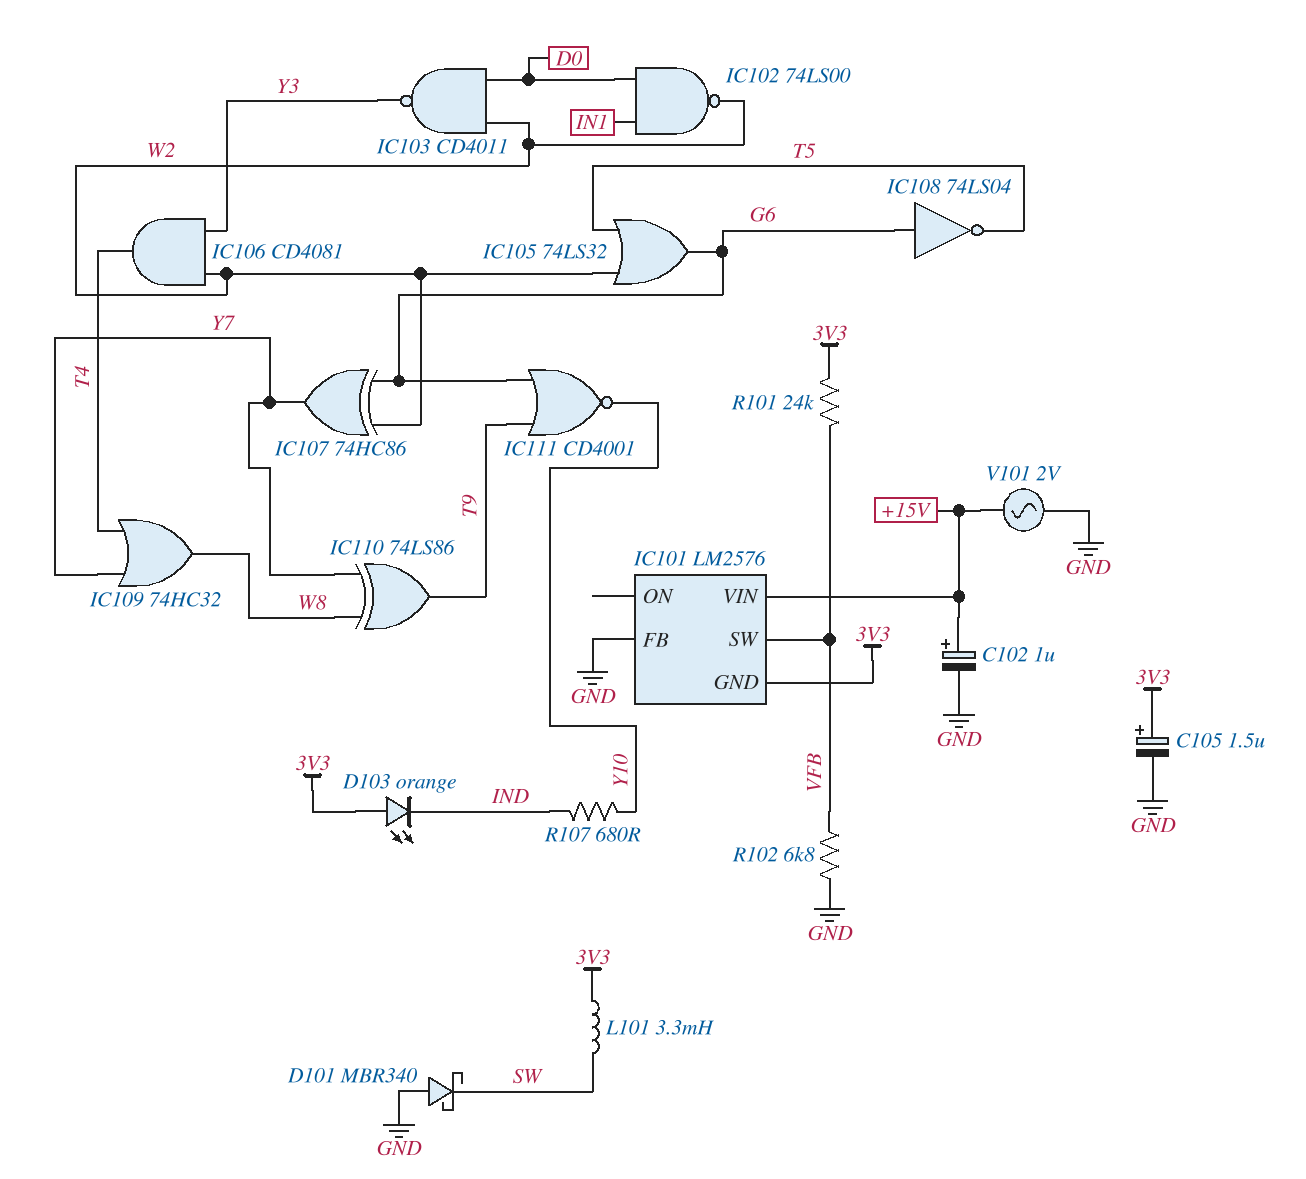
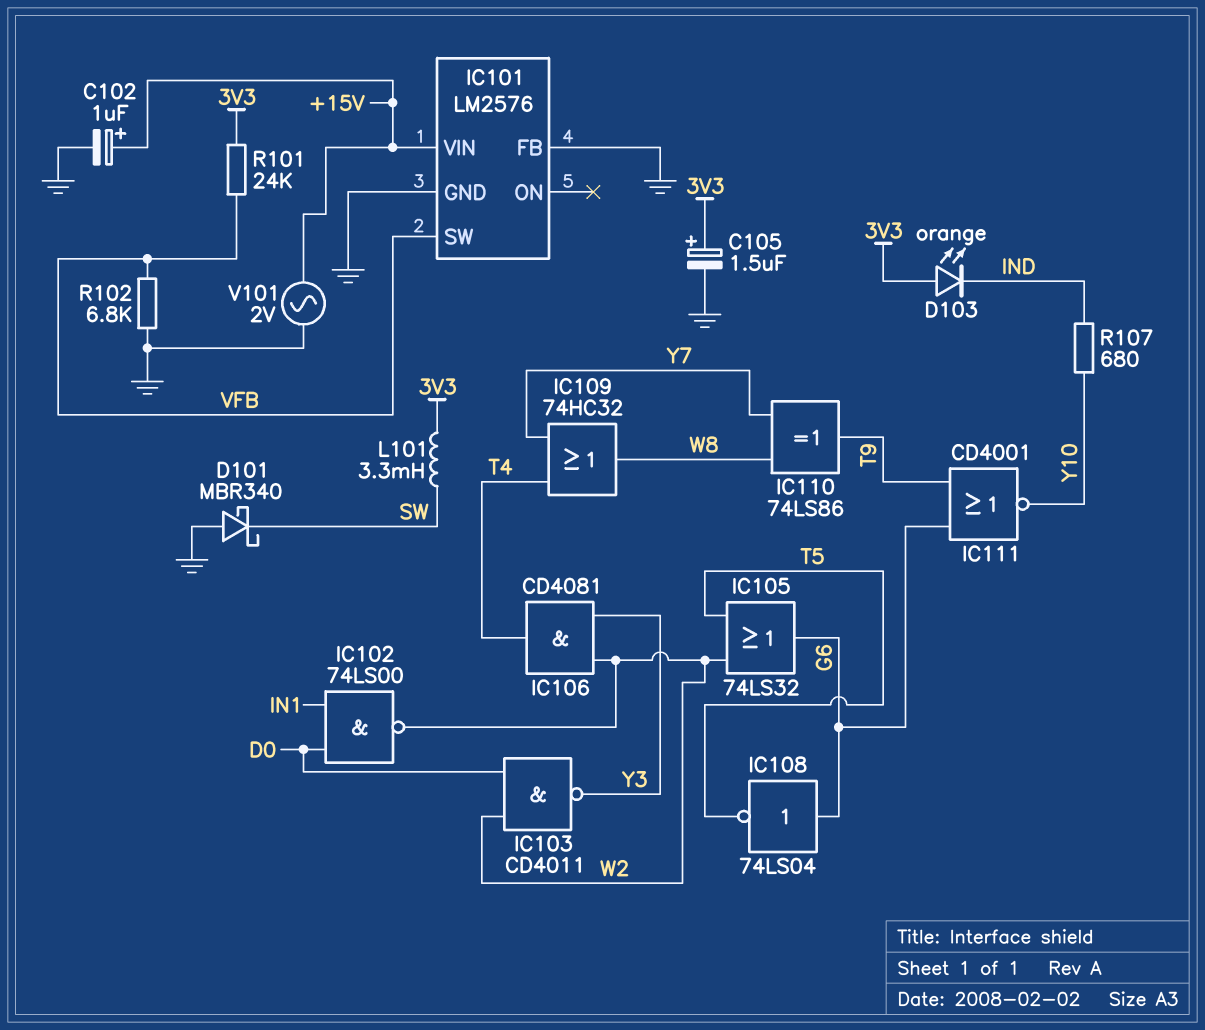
IC101 pin GND: 3V3 -> GND
IC107: XOR 74HC86 (in G6, in W2, out Y7) -> none

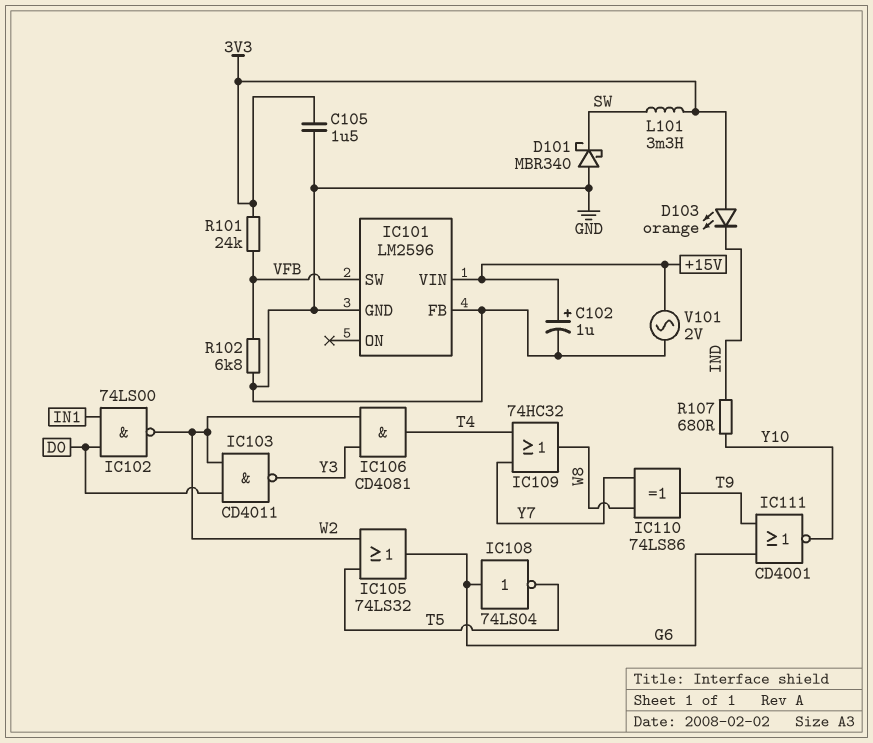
C105: 1.5uF (plus 3V3, minus GND) -> 1.5uF (3V3, GND)
IC101: LM2576 -> LM2596

